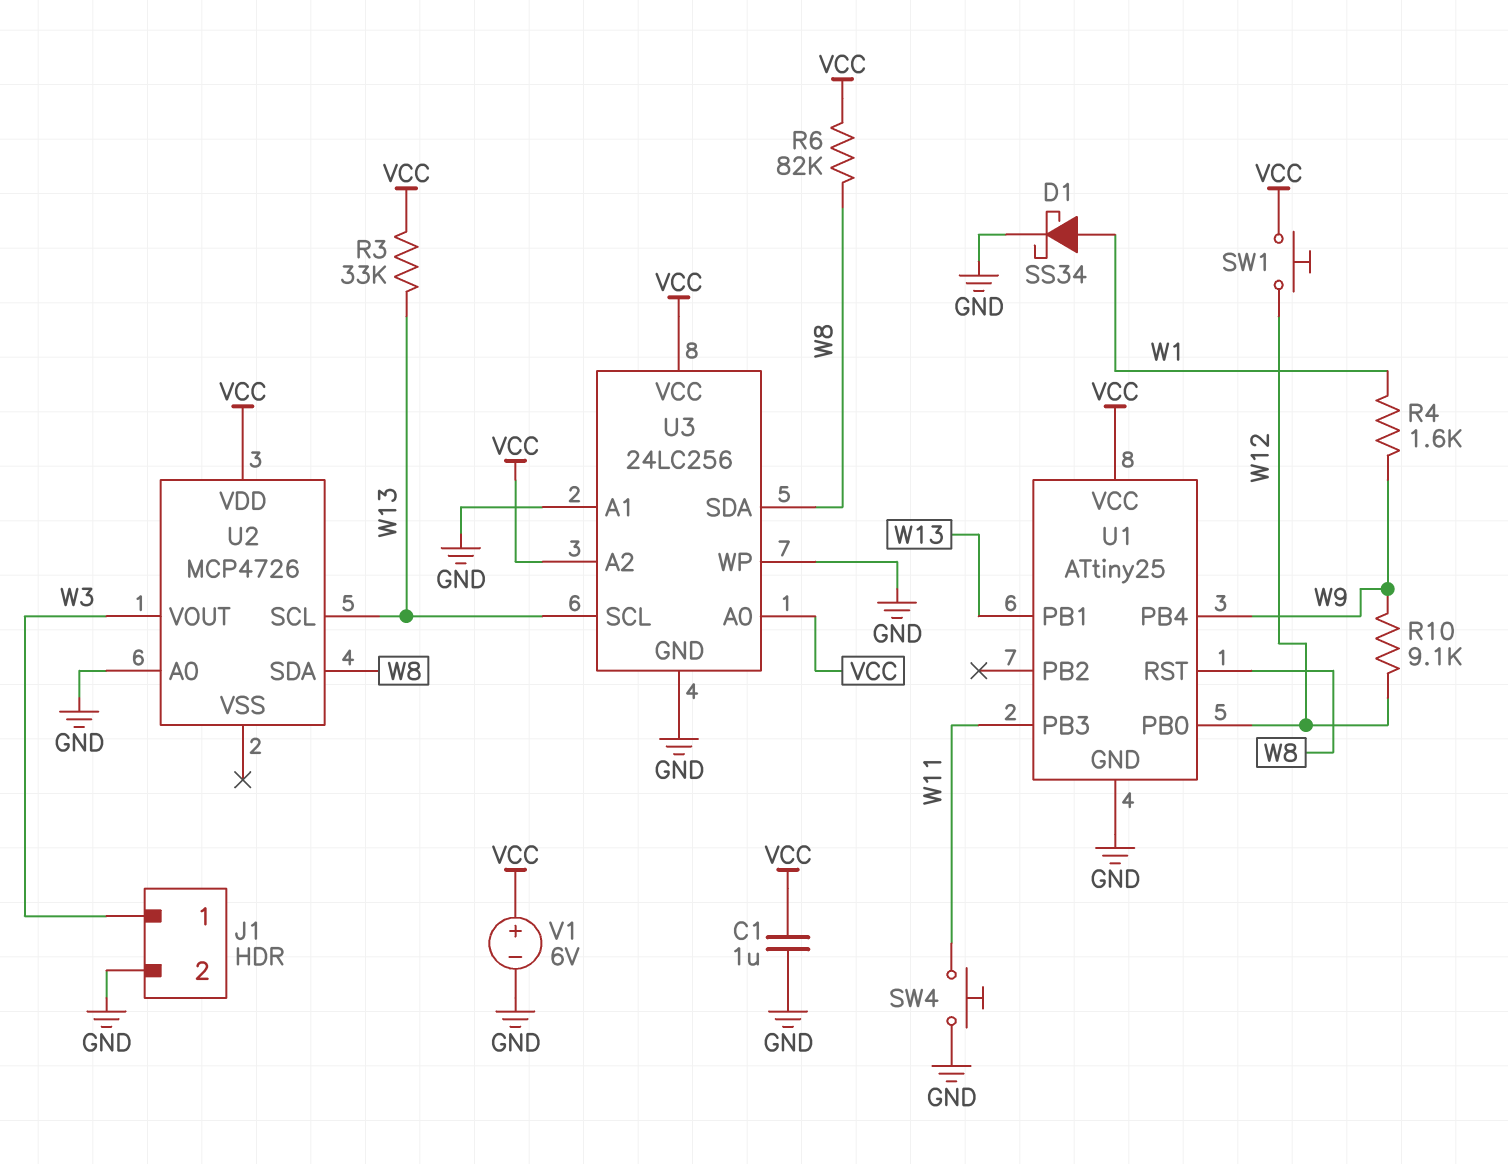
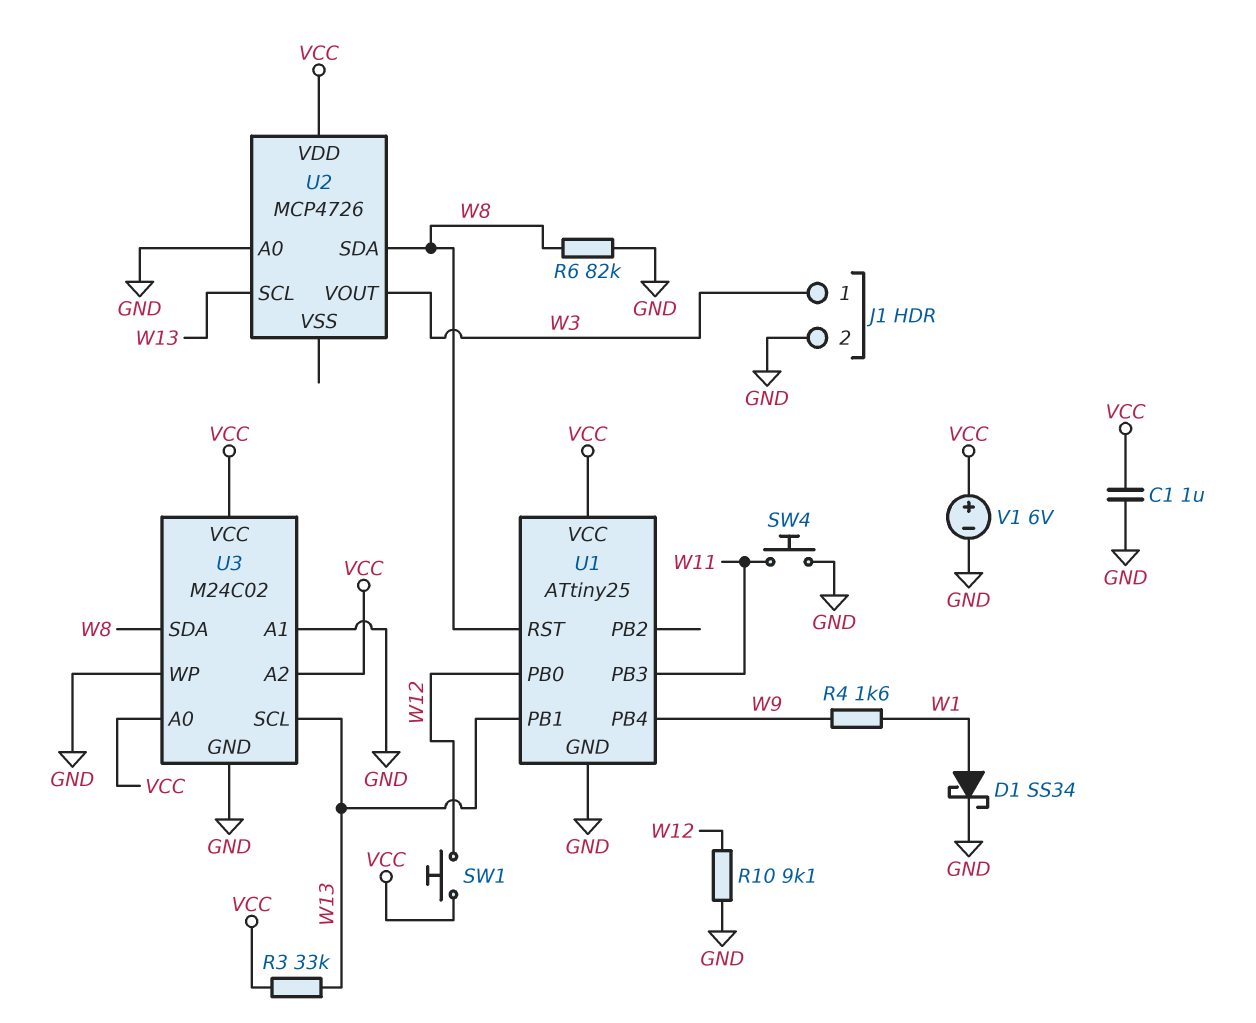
R6: 82k (VCC, W8) -> 82k (GND, W8)
R10: 9.1k (W9, W12) -> 9.1k (GND, W12)
U3: 24LC256 -> M24C02

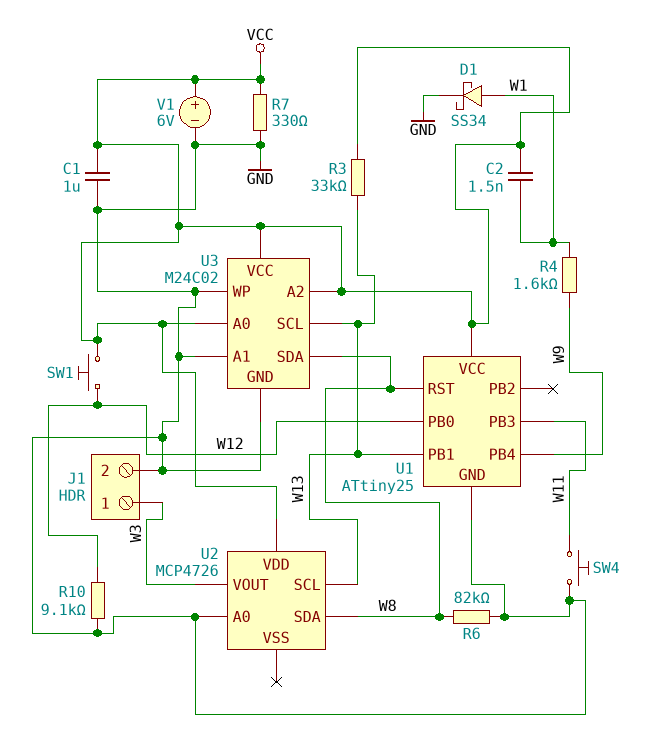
C2: none -> 1.5nF (VCC, W1)
R7: none -> 330 (GND, VCC)

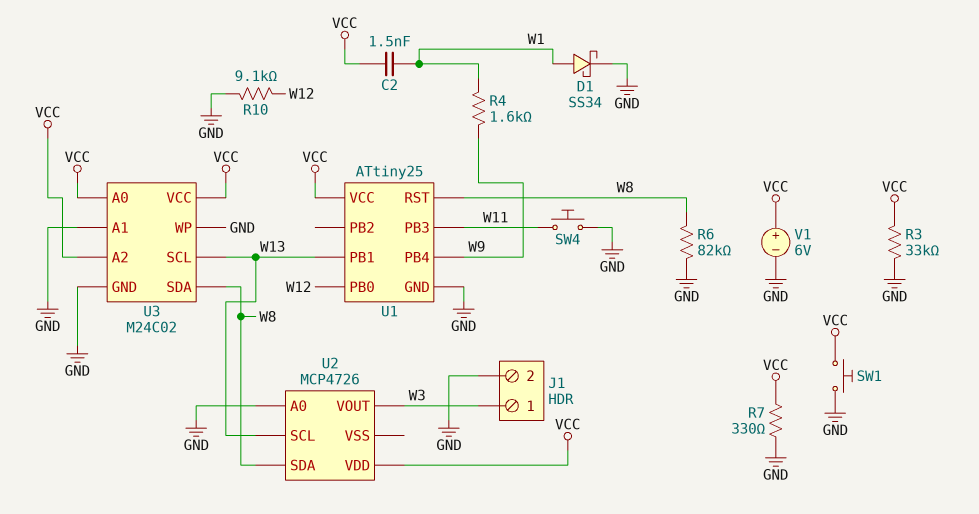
C1: 1uF (GND, VCC) -> none
R3: 33k (VCC, W13) -> 33k (GND, VCC)
SW1: button (VCC, W12) -> button (GND, VCC)

